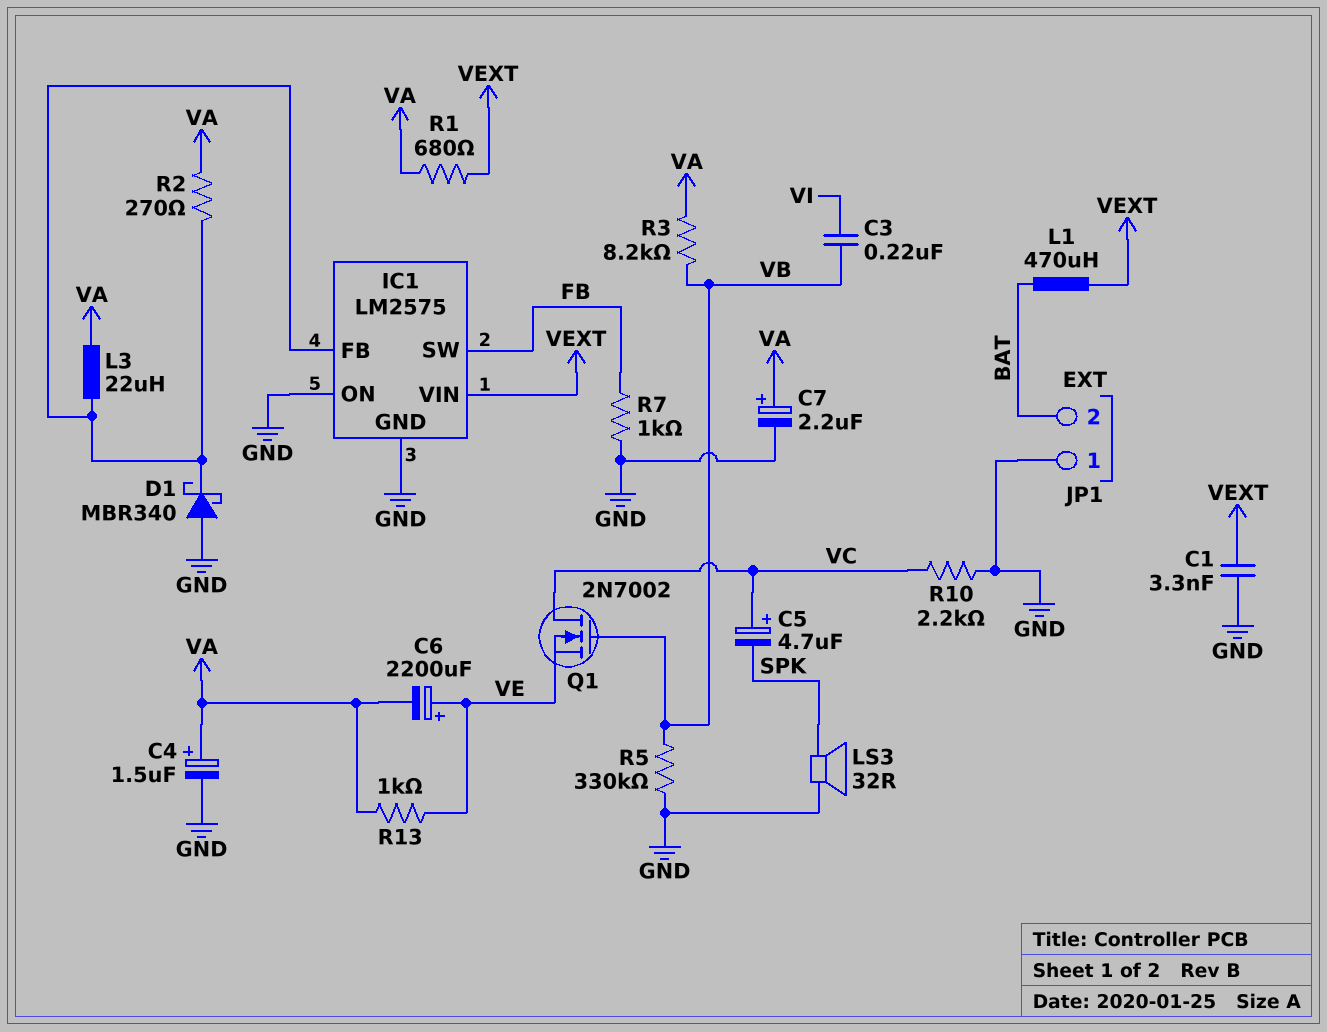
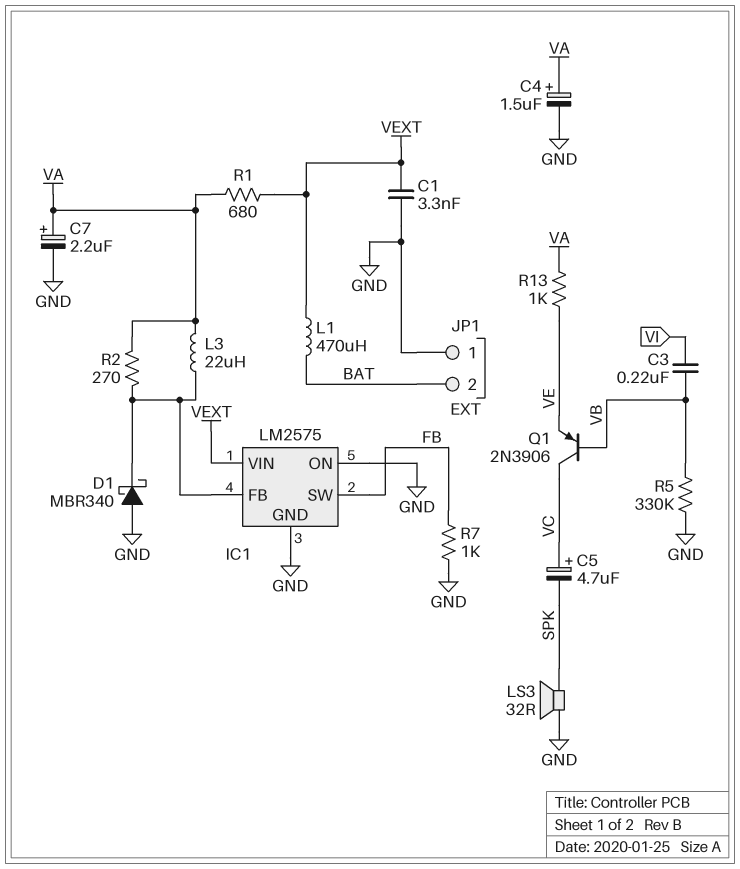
C6: 2200uF (plus VE, minus VA) -> none
Q1: NMOS 2N7002 (G VB, D VC, S VE) -> PNP 2N3906 (B VB, C VC, E VE)
R3: 8.2k (VA, VB) -> none
R10: 2.2k (GND, VC) -> none

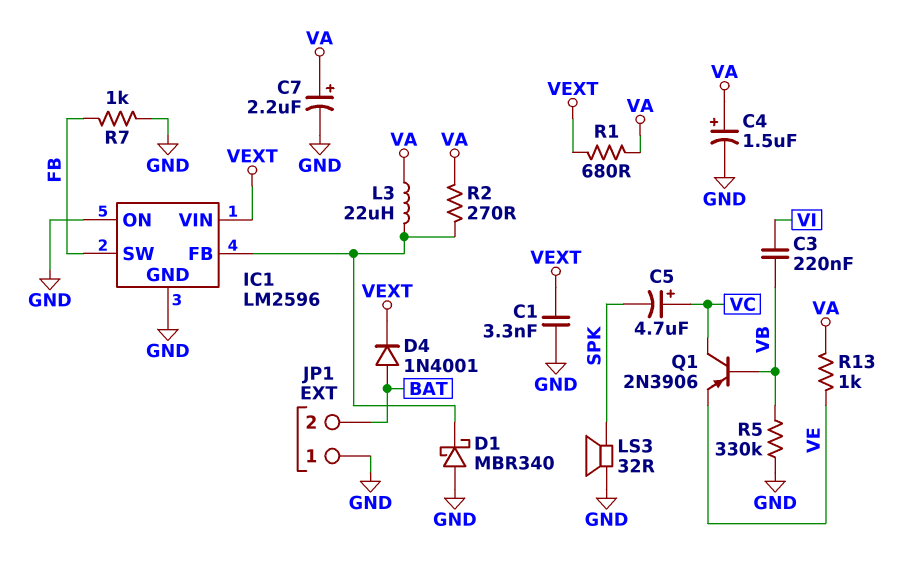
D4: none -> diode 1N4001 (A BAT, K VEXT)
IC1: LM2575 -> LM2596
L1: 470uH (BAT, VEXT) -> none

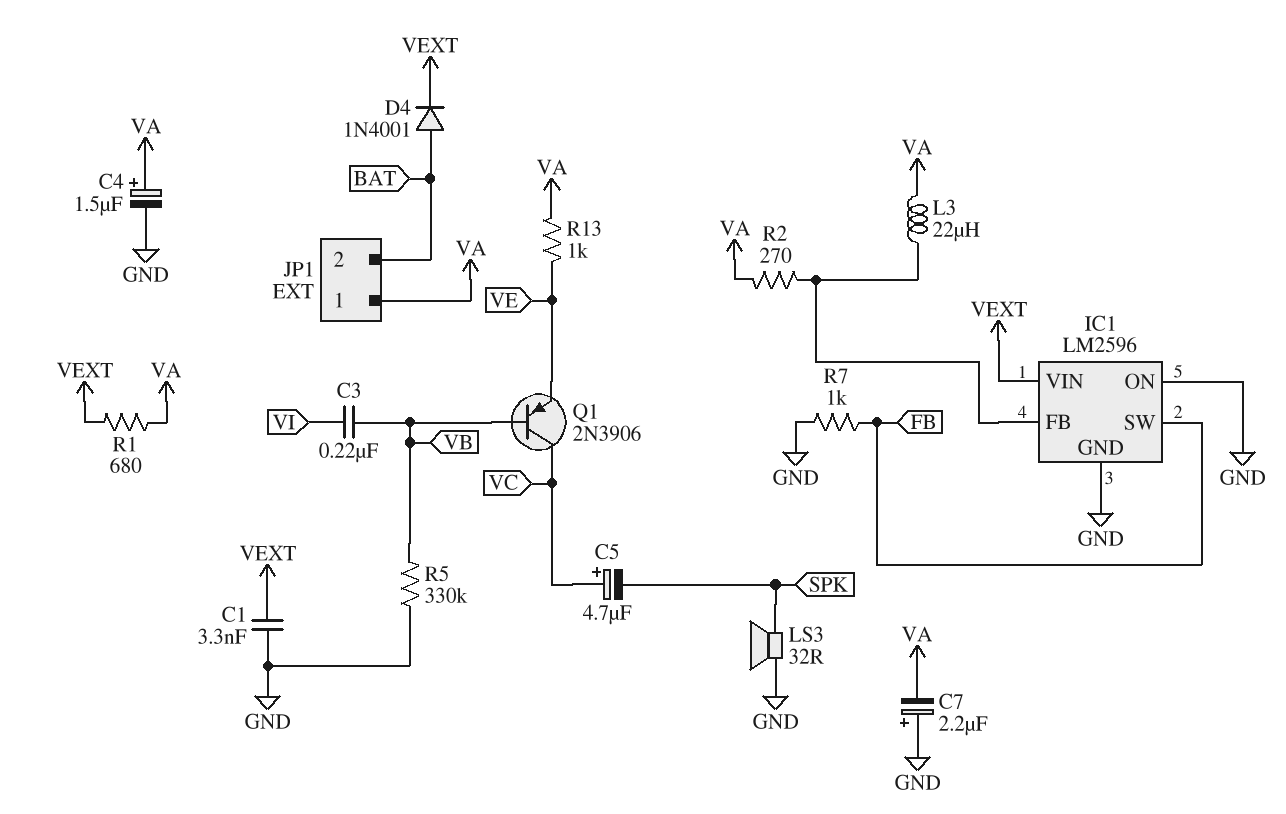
C7: 2.2uF (plus VA, minus GND) -> 2.2uF (plus GND, minus VA)
D1: schottky MBR340 (A GND, K IC1/FB) -> none
JP1 pin 1: GND -> VA

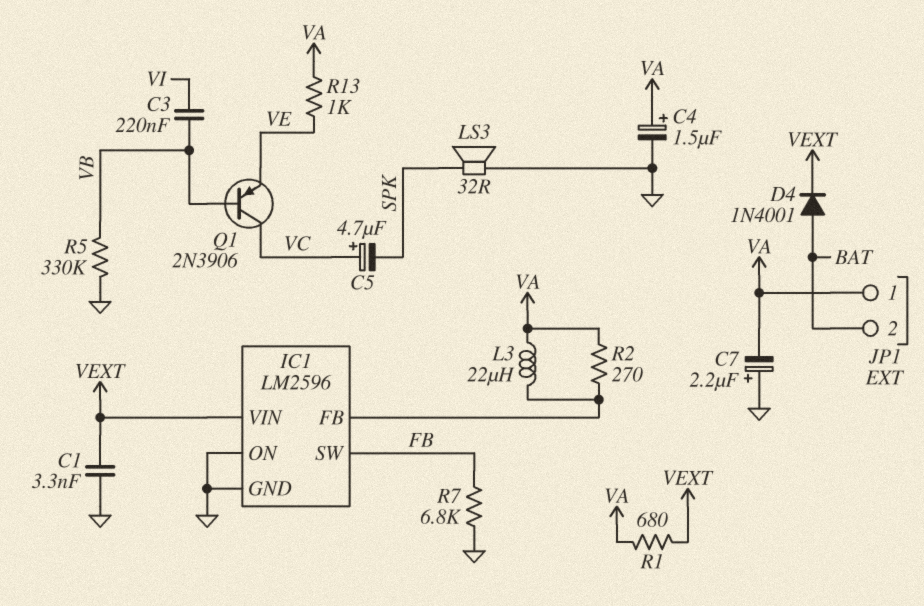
R7: 1k (FB, GND) -> 6.8k (FB, GND)

